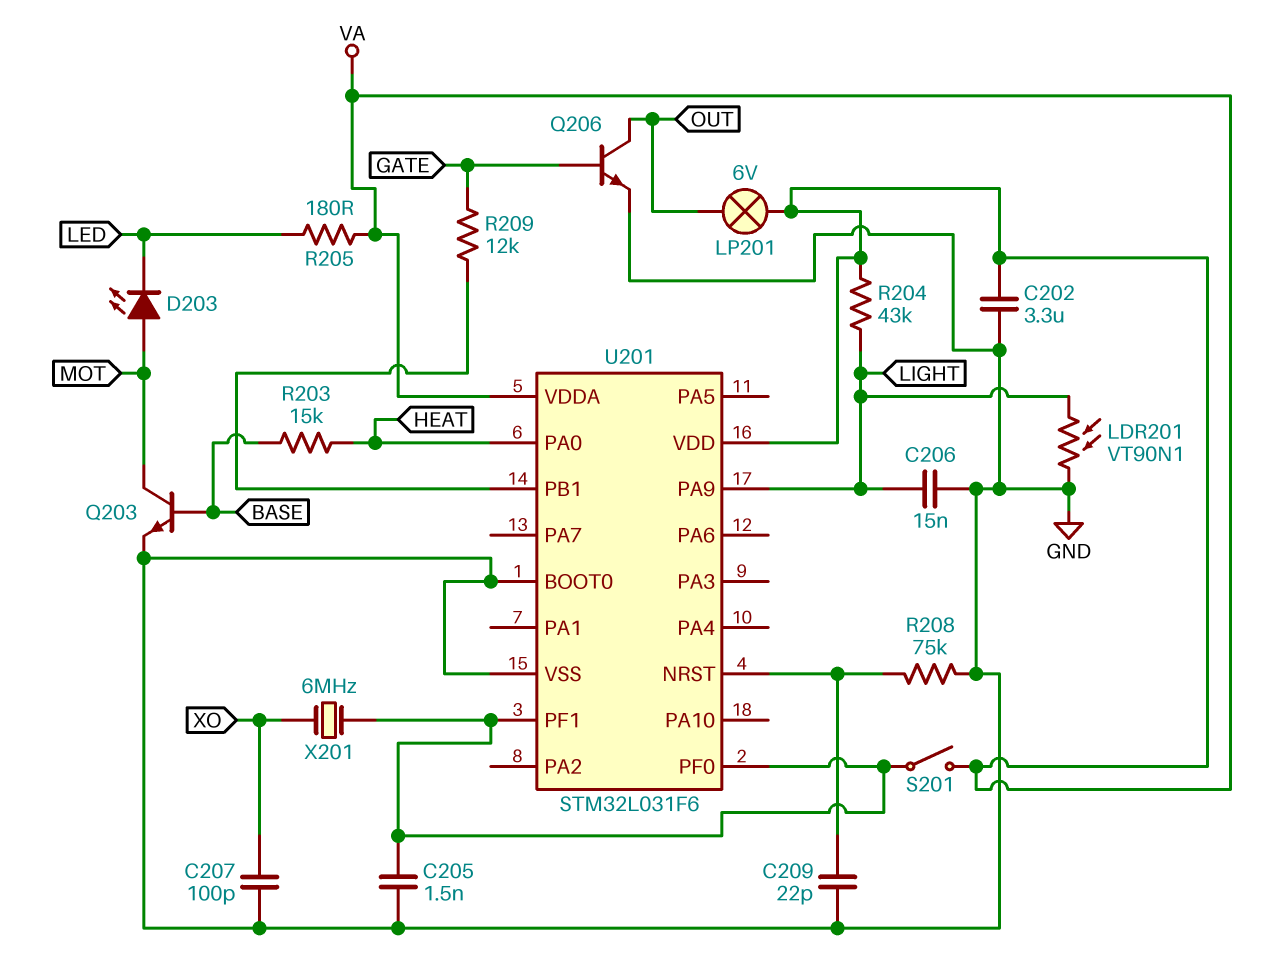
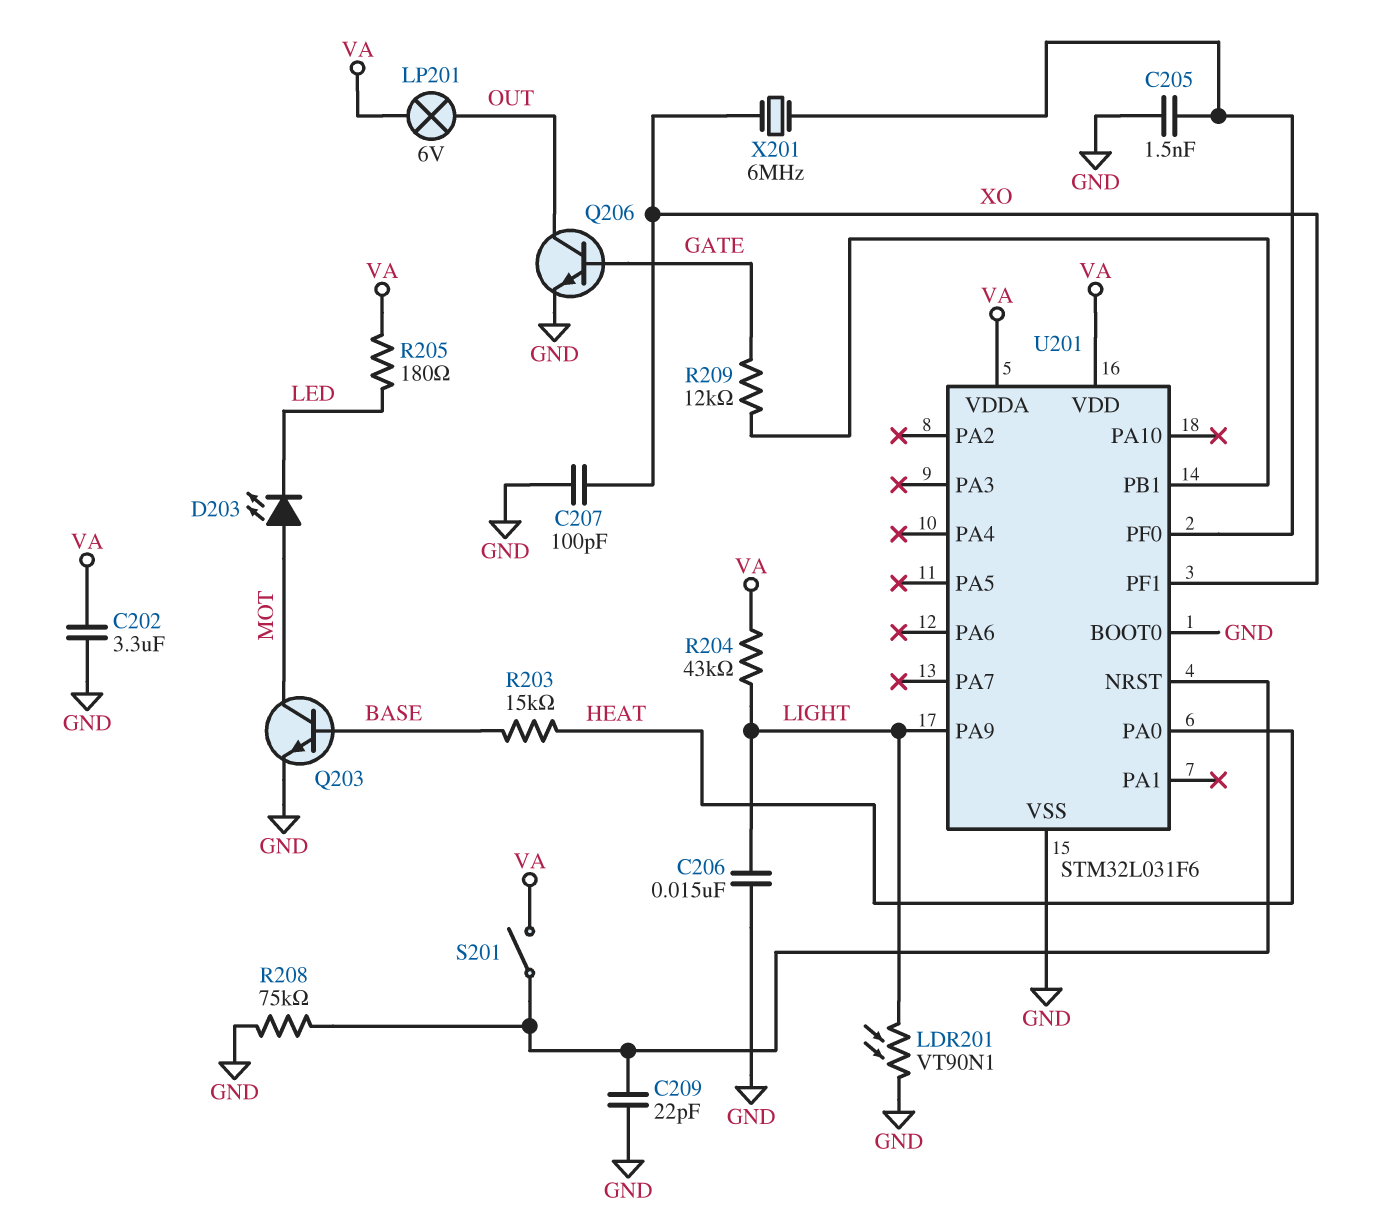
S201: switch (U201/PF0, VA) -> switch (U201/NRST, VA)
U201 pin PF1: U201/PF0 -> XO

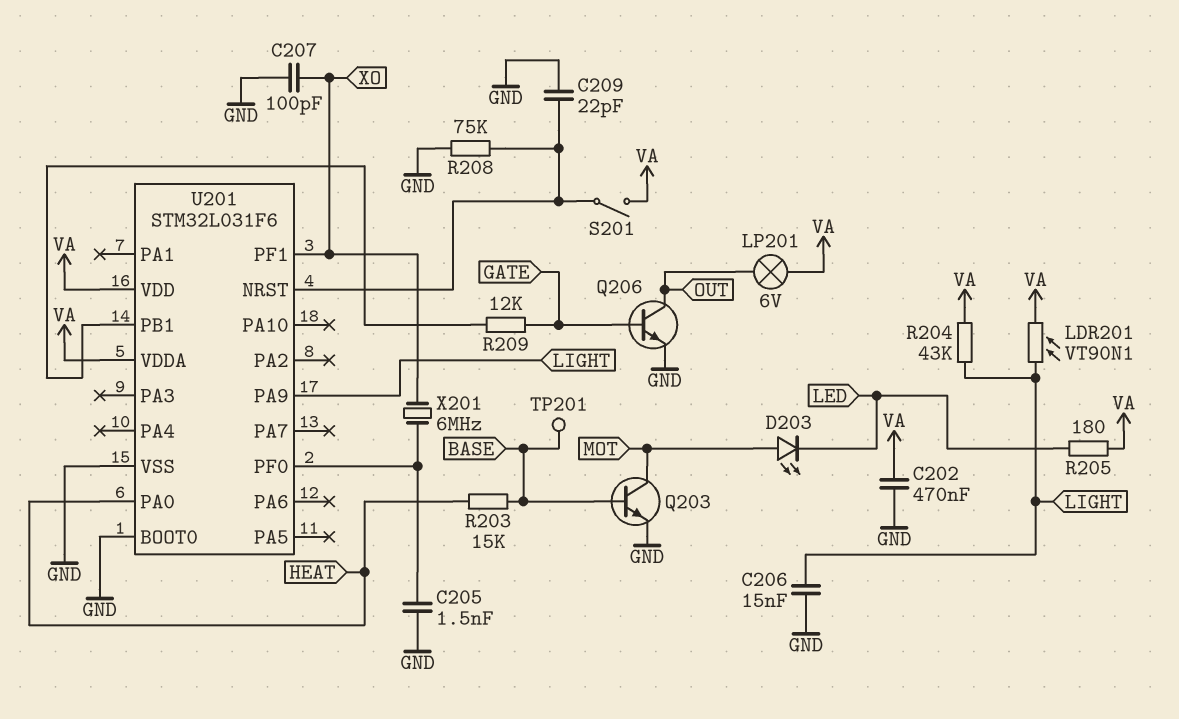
C202: 3.3uF (GND, VA) -> 470nF (GND, VA)
LDR201: VT90N1 (GND, LIGHT) -> VT90N1 (LIGHT, VA)
TP201: none -> test point (BASE)

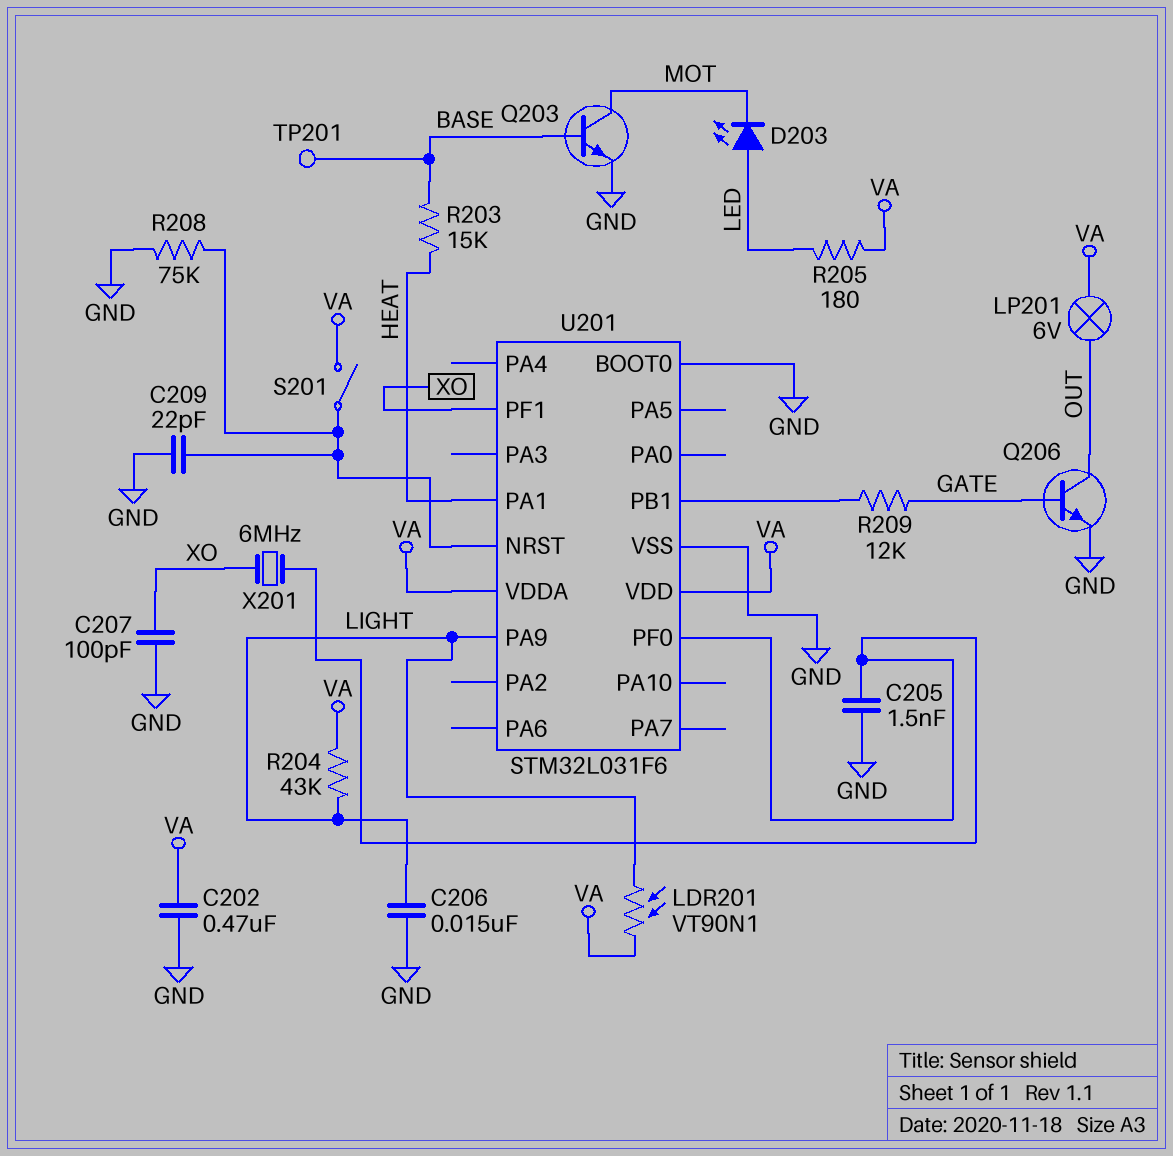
D203: LED (A MOT, K LED) -> LED (A LED, K MOT)
U201 pin PA0: HEAT -> none
U201 pin PA1: none -> HEAT

